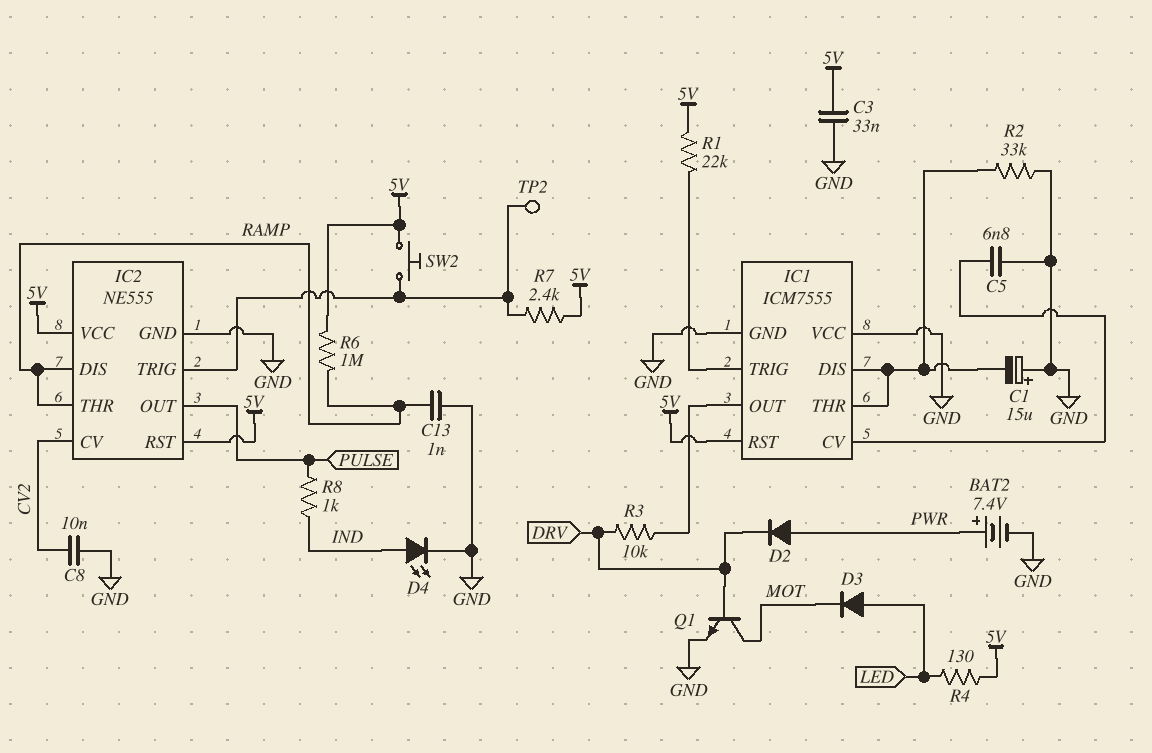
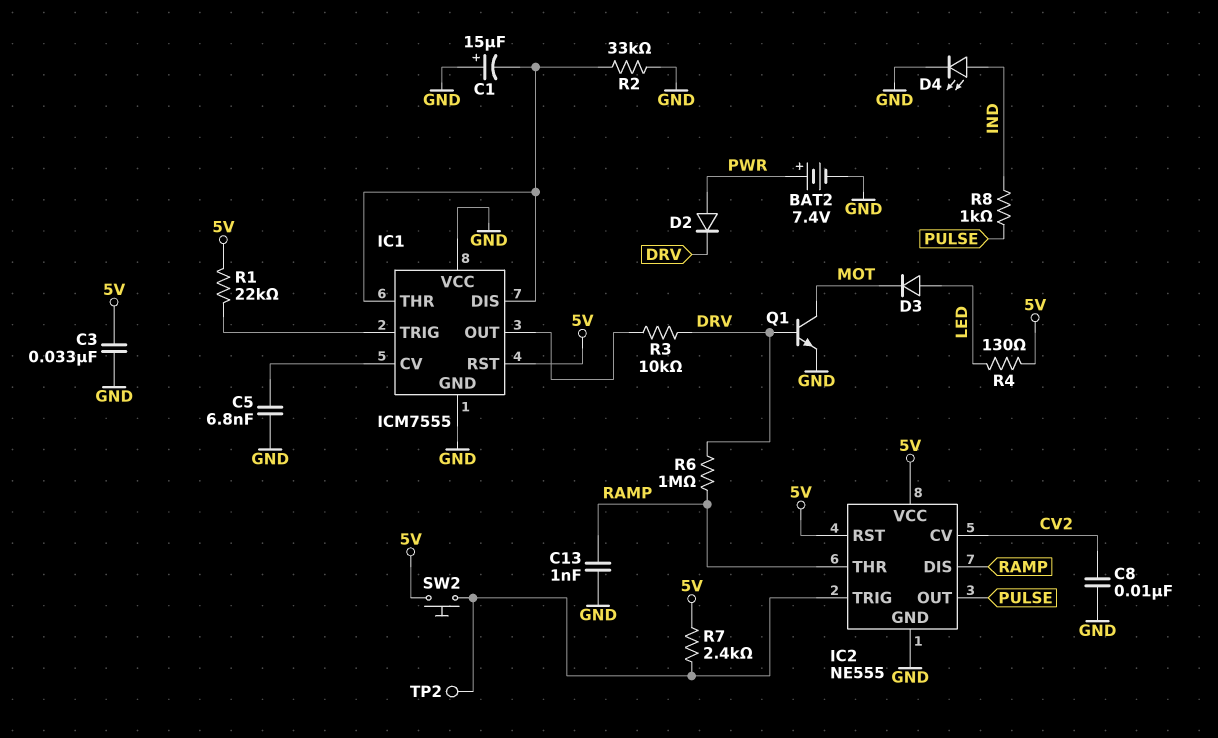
R6: 1M (5V, RAMP) -> 1M (DRV, RAMP)

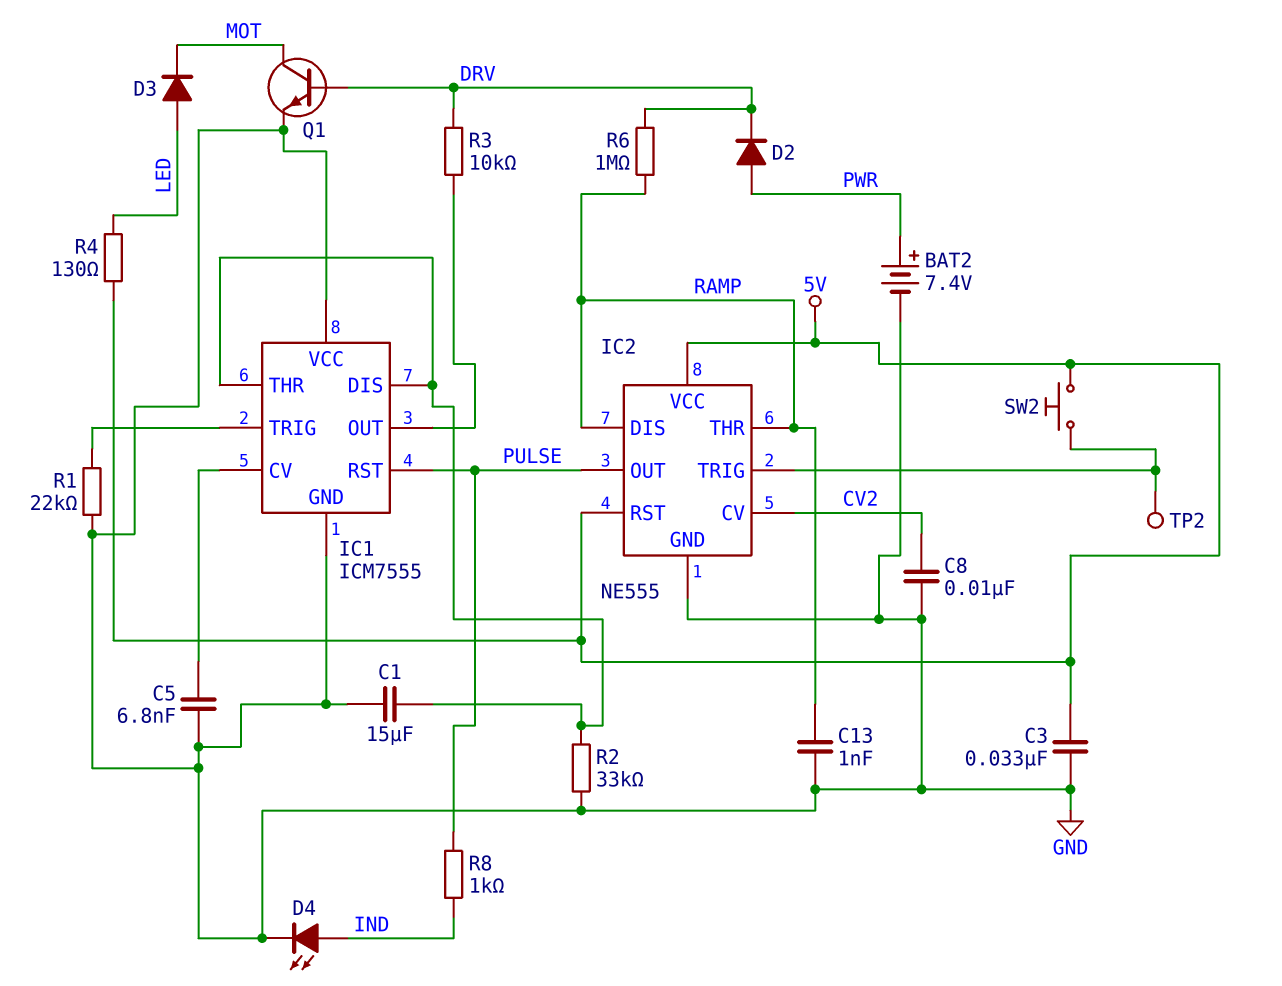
C1: 15uF (plus GND, minus IC1/DIS) -> 15uF (GND, IC1/DIS)
IC1 pin RST: 5V -> PULSE
R1: 22k (5V, IC1/TRIG) -> 22k (GND, IC1/TRIG)
R7: 2.4k (5V, IC2/TRIG) -> none

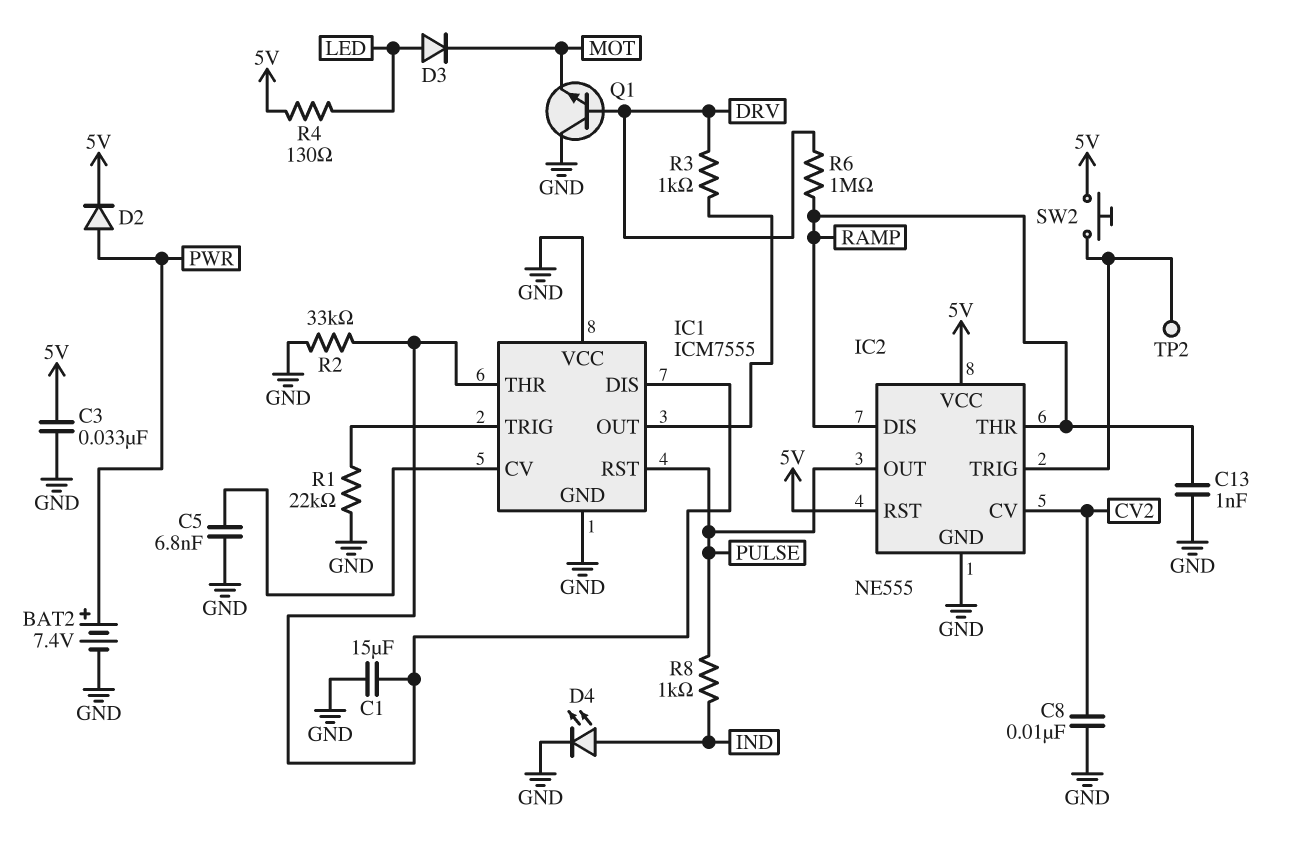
D2: diode (A PWR, K DRV) -> diode (A PWR, K 5V)
Q1: NPN (B DRV, C MOT, E GND) -> NPN (B DRV, C GND, E MOT)
R3: 10k (DRV, IC1/OUT) -> 1k (DRV, IC1/OUT)

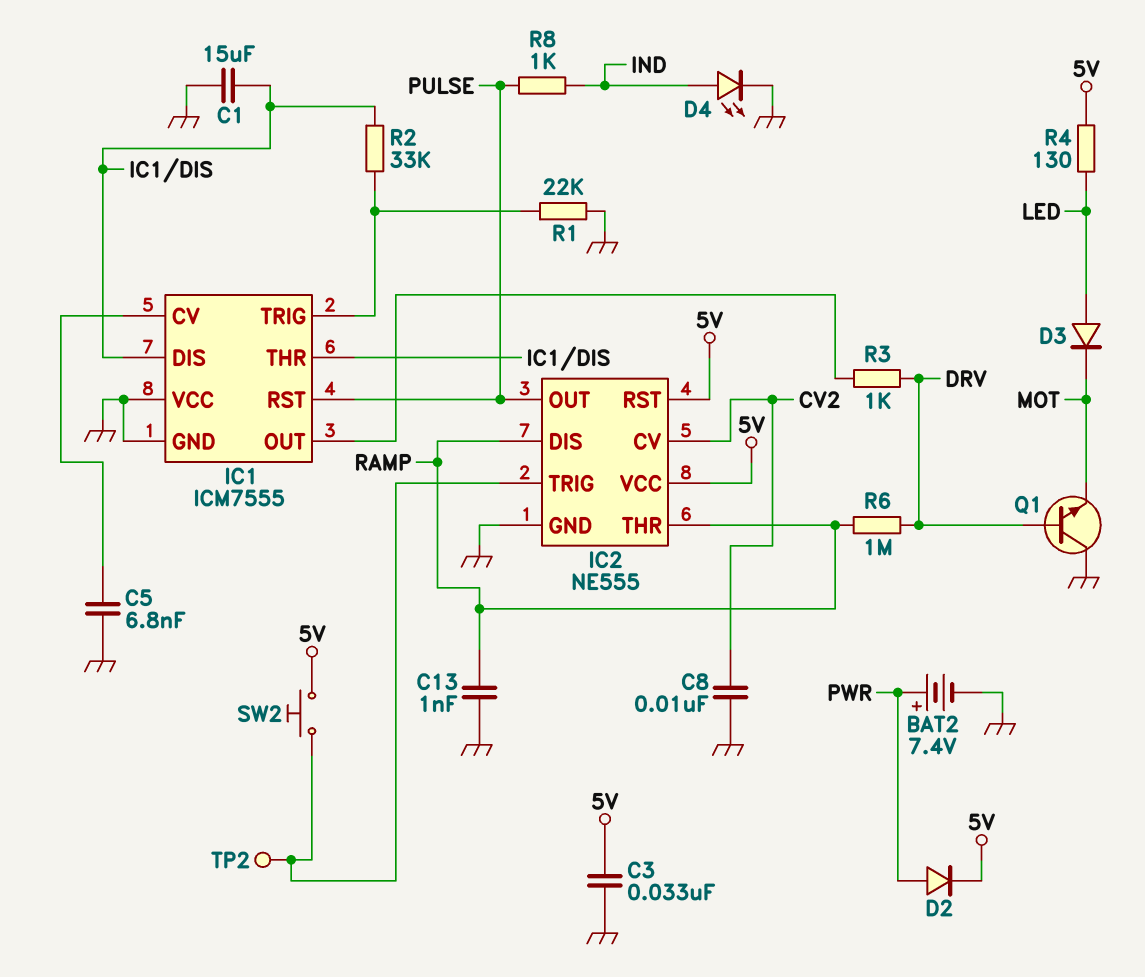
R2: 33k (GND, IC1/DIS) -> 33k (IC1/DIS, IC1/TRIG)

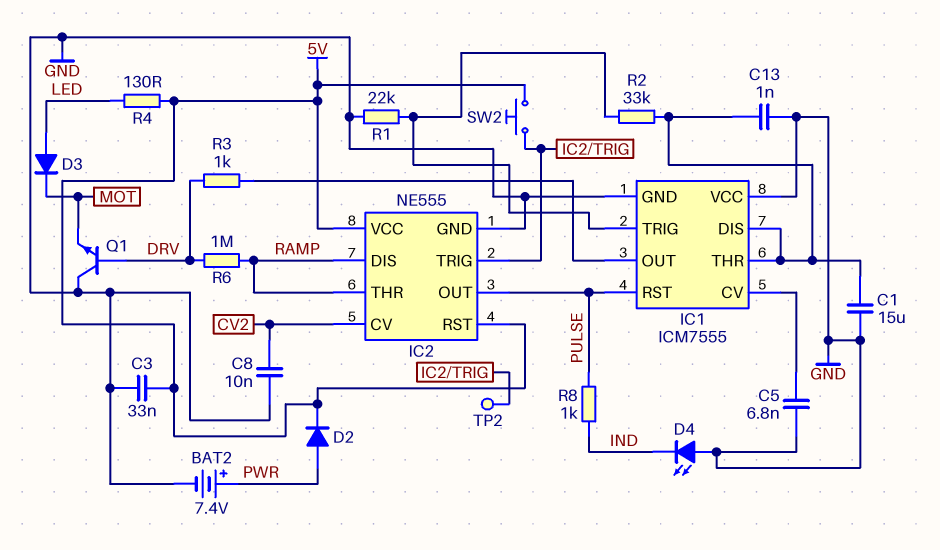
C13: 1nF (GND, RAMP) -> 1nF (GND, IC1/DIS)
D4: LED (A IND, K GND) -> LED (A GND, K IND)

